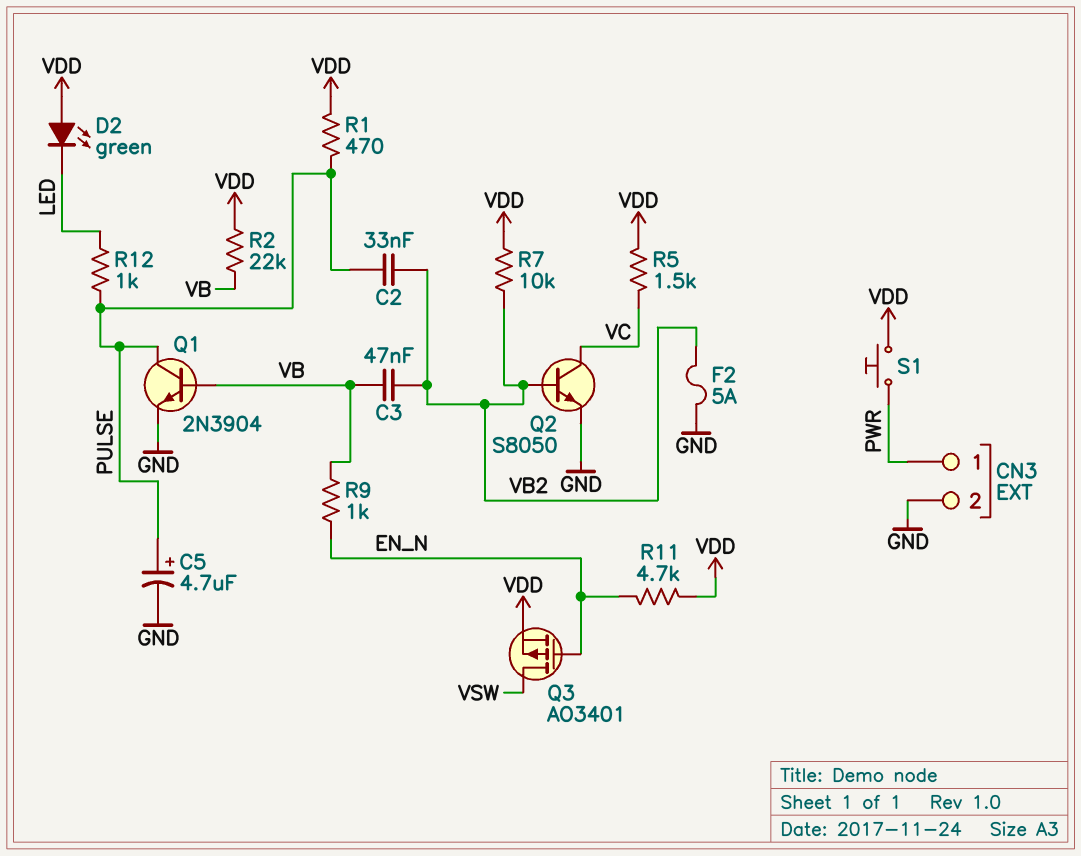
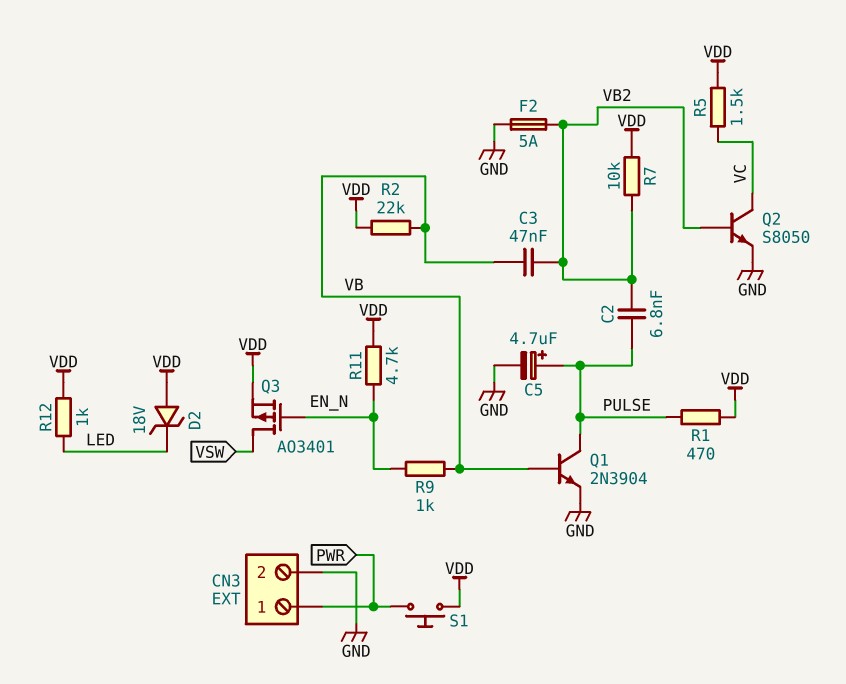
C2: 33nF (PULSE, VB2) -> 6.8nF (PULSE, VB2)
D2: LED green (A VDD, K LED) -> zener 18V (A VDD, K LED)
R12: 1k (LED, PULSE) -> 1k (LED, VDD)

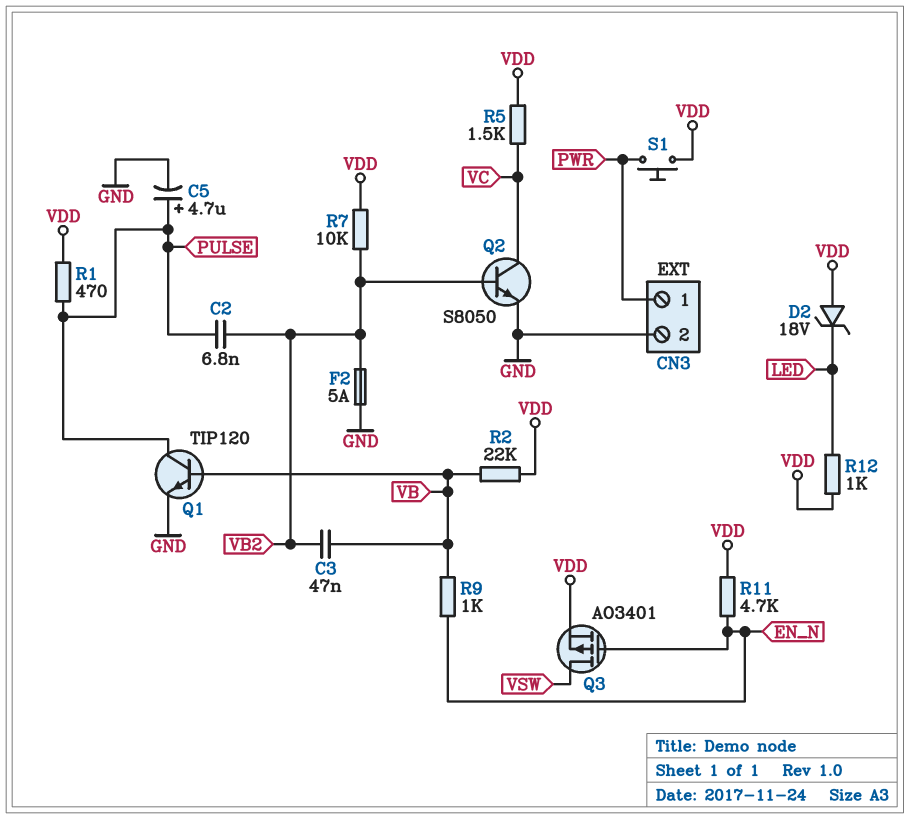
Q1: NPN 2N3904 (B VB, C PULSE, E GND) -> NPN TIP120 (B VB, C PULSE, E GND)

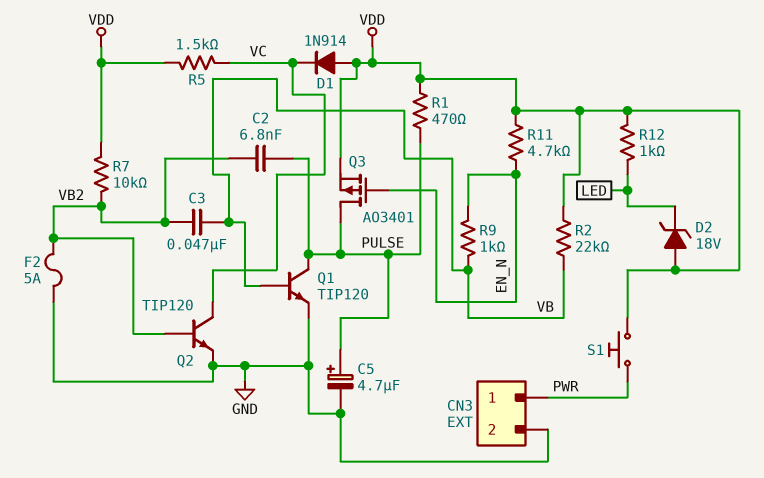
D1: none -> diode 1N914 (A VDD, K VC)
Q2: NPN S8050 (B VB2, C VC, E GND) -> NPN TIP120 (B VB2, C VC, E GND)
Q3: PMOS AO3401 (G EN_N, D VSW, S VDD) -> PMOS AO3401 (G EN_N, D PULSE, S VDD)

